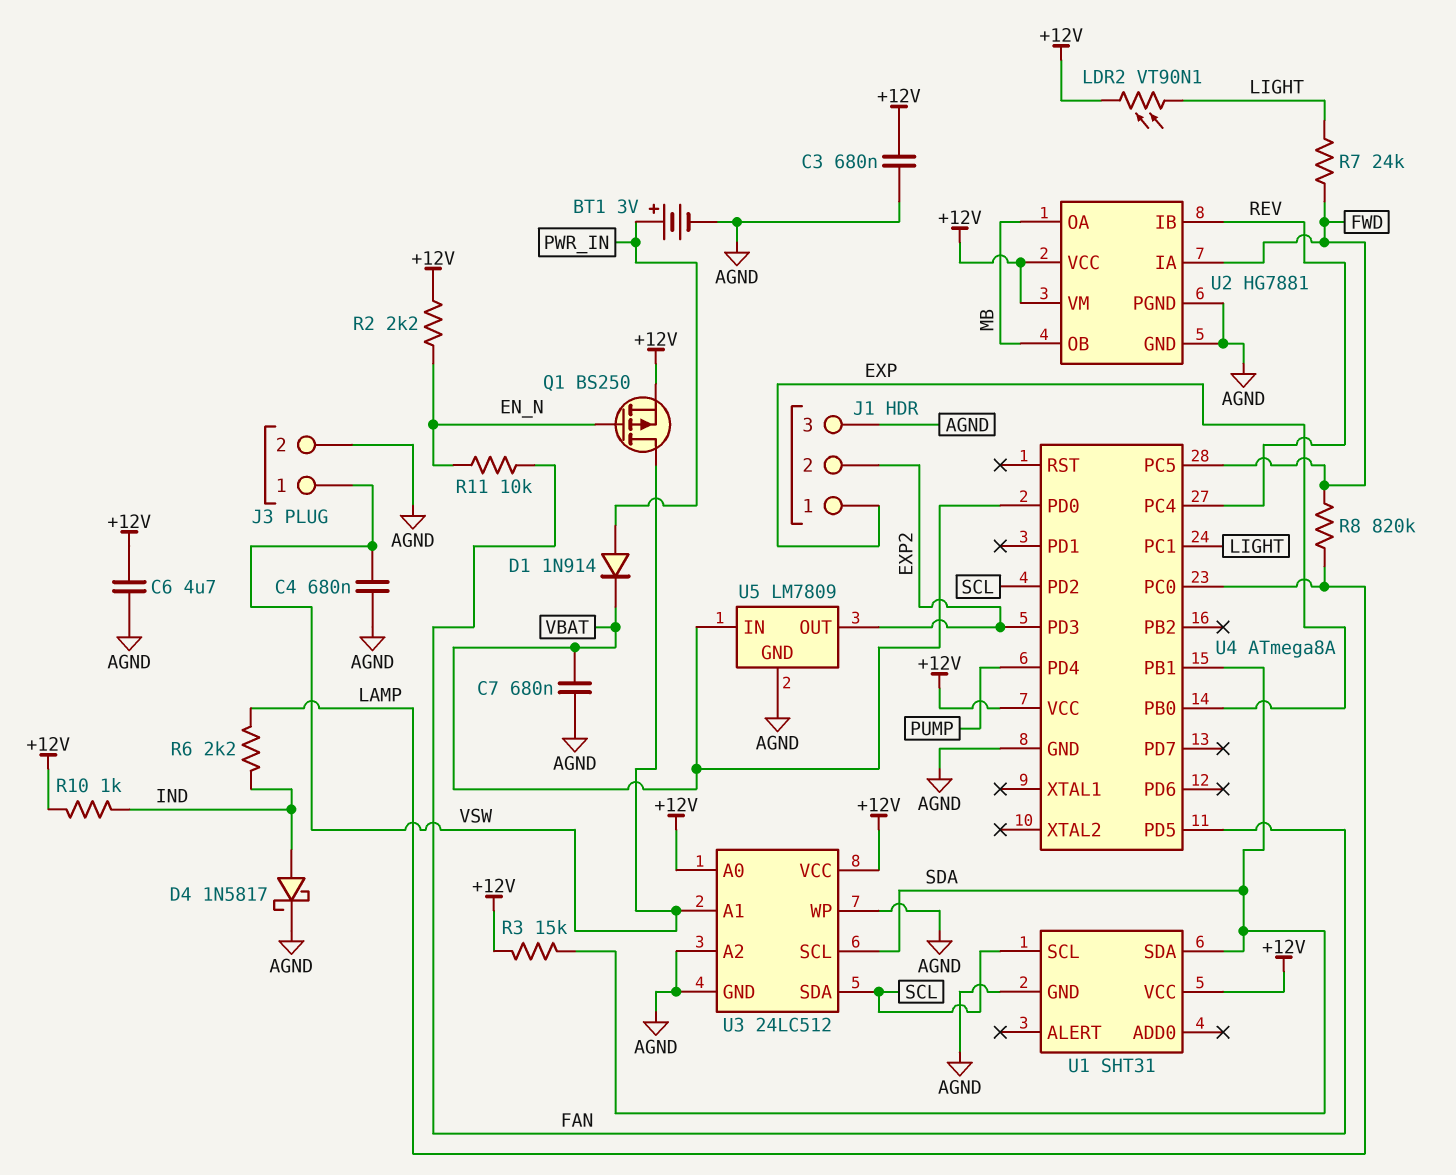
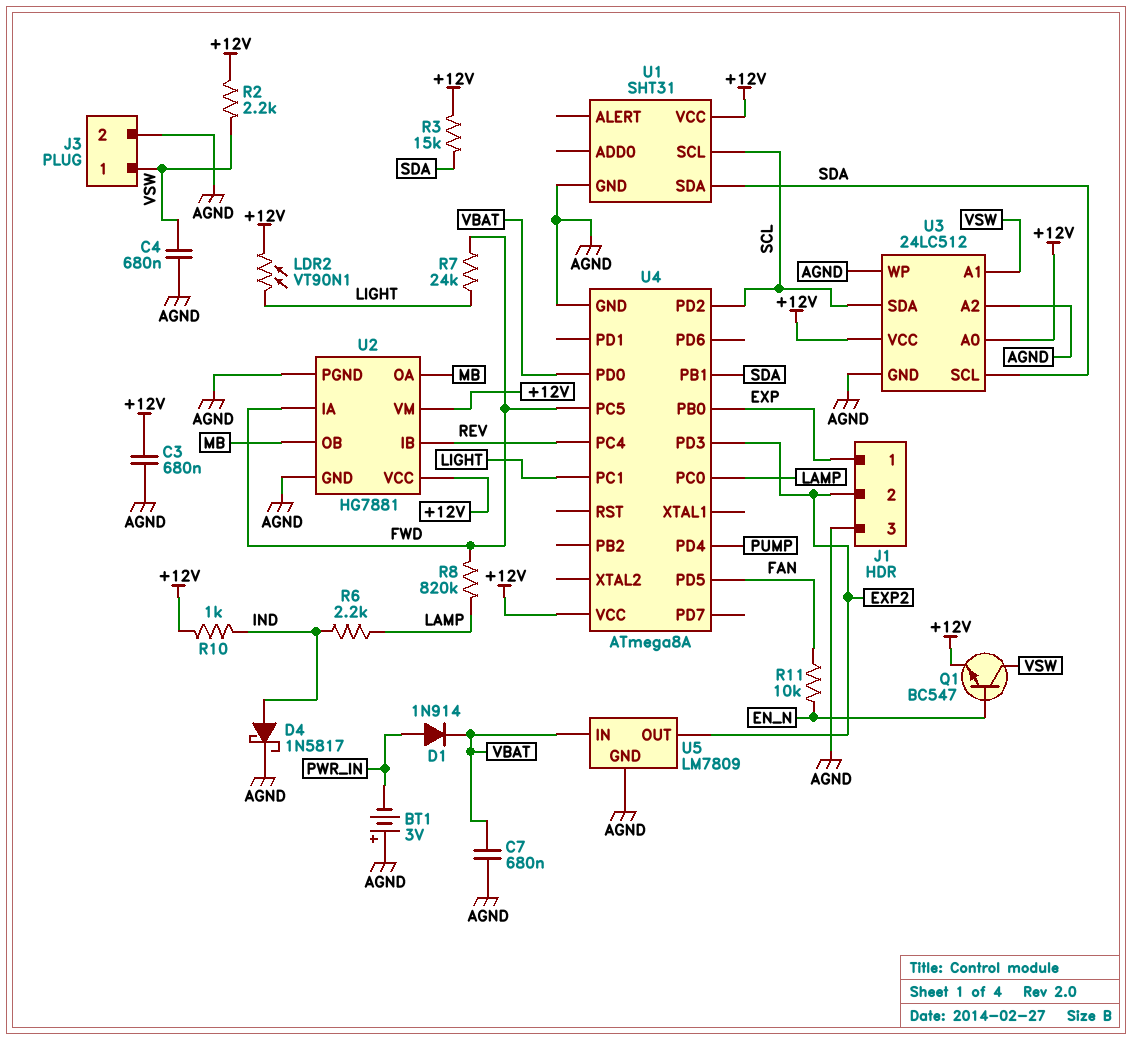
BT1: 3V (plus PWR_IN, minus AGND) -> 3V (plus AGND, minus PWR_IN)
C6: 4.7uF (+12V, AGND) -> none
Q1: PMOS BS250 (G EN_N, D VSW, S +12V) -> NPN BC547 (B EN_N, C VSW, E +12V)
R2: 2.2k (+12V, EN_N) -> 2.2k (+12V, VSW)

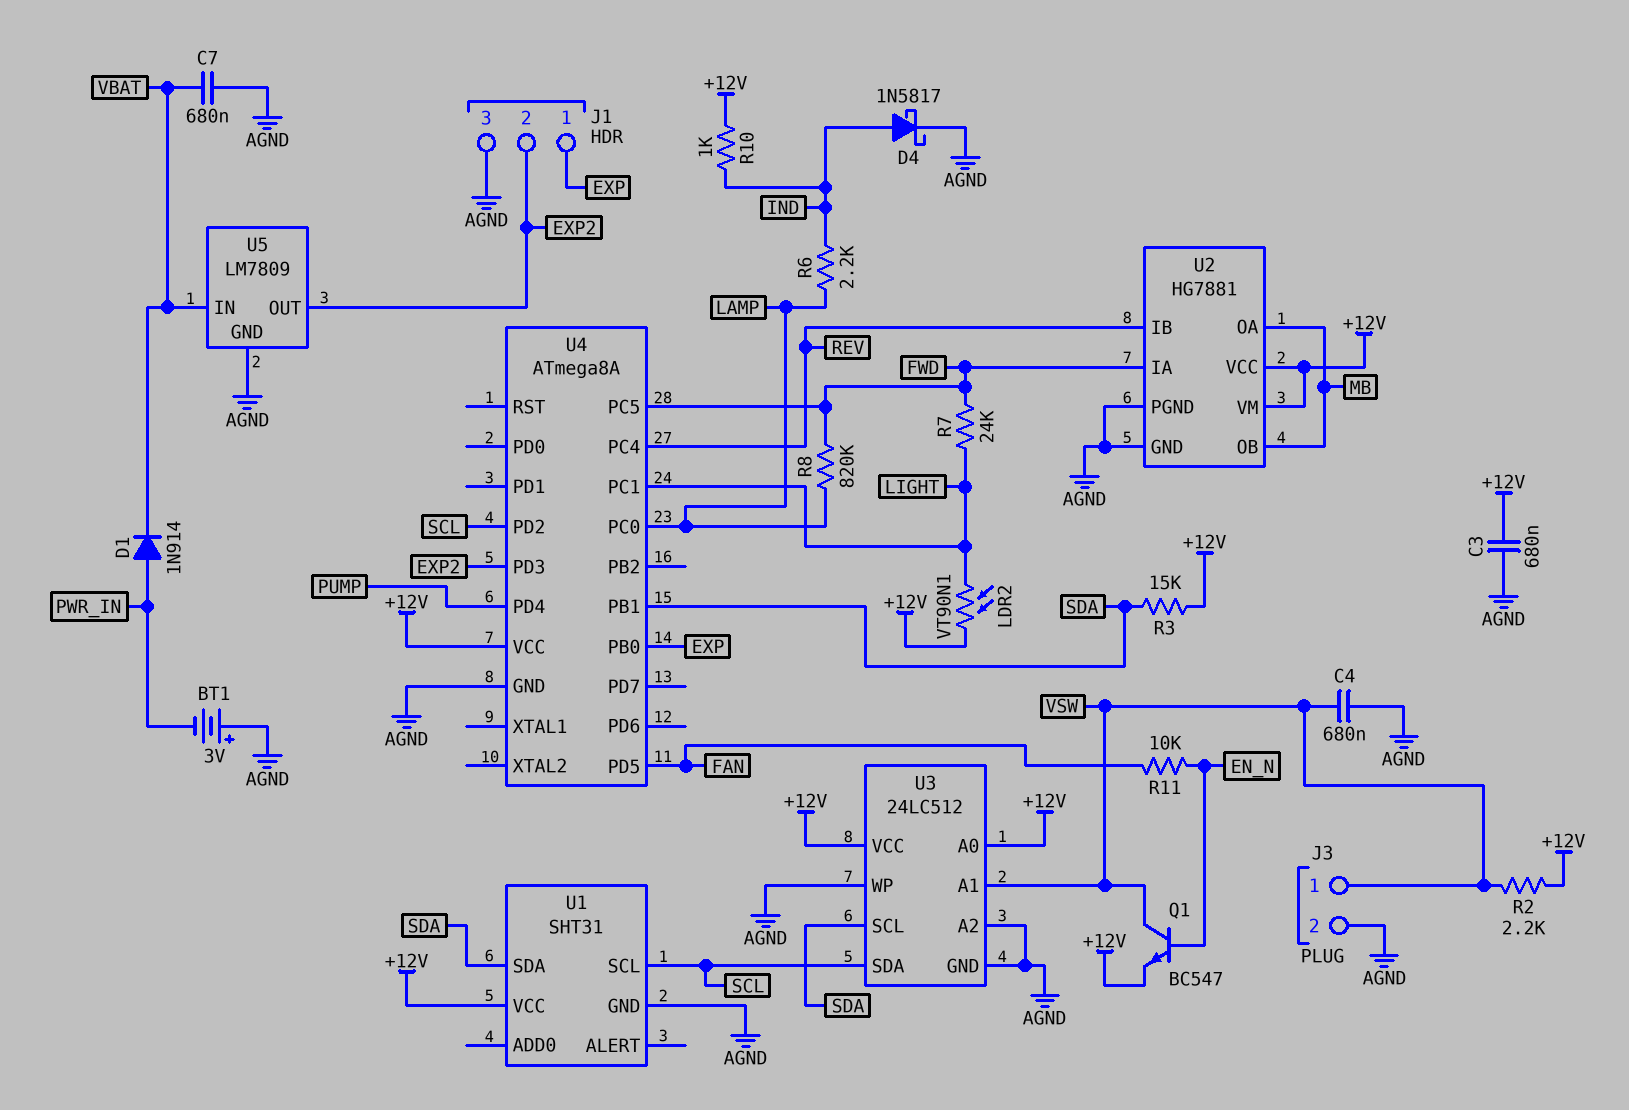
U4 pin PD0: VBAT -> none

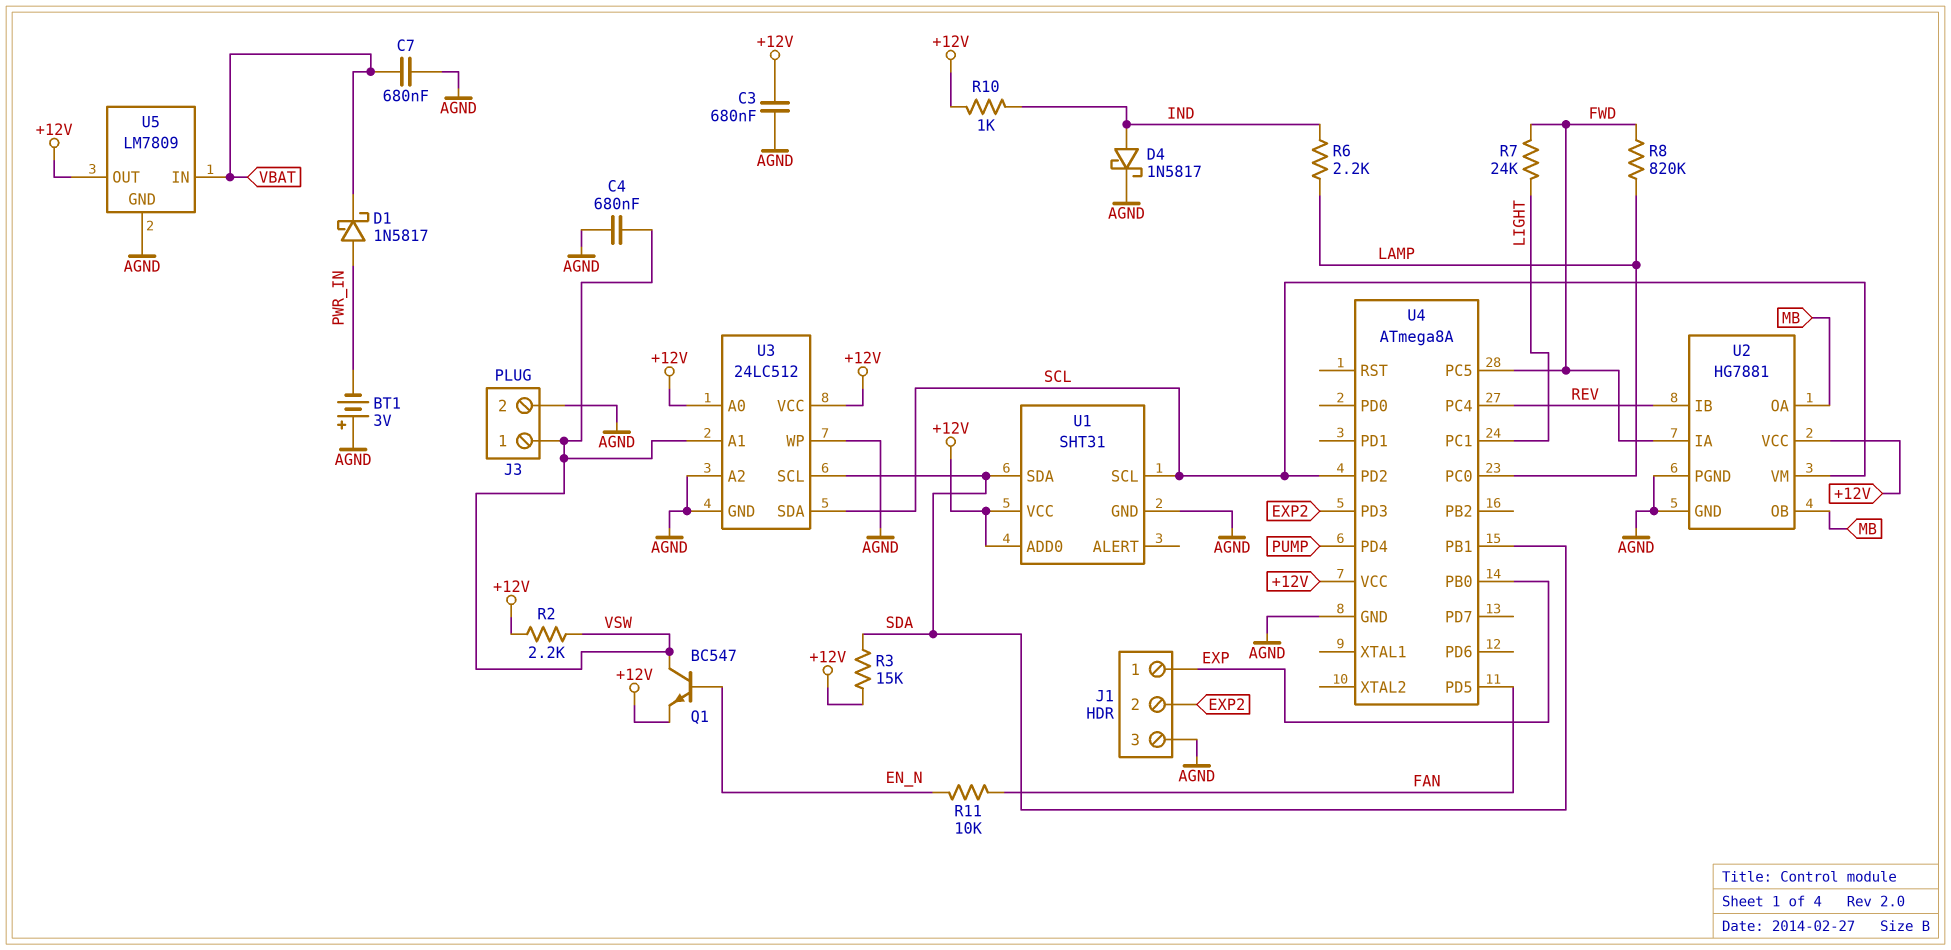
D1: diode 1N914 (A PWR_IN, K VBAT) -> schottky 1N5817 (A PWR_IN, K VBAT)
LDR2: VT90N1 (+12V, LIGHT) -> none
U1 pin ADD0: none -> +12V
U2 pin VM: +12V -> SCL
U5 pin OUT: EXP2 -> +12V

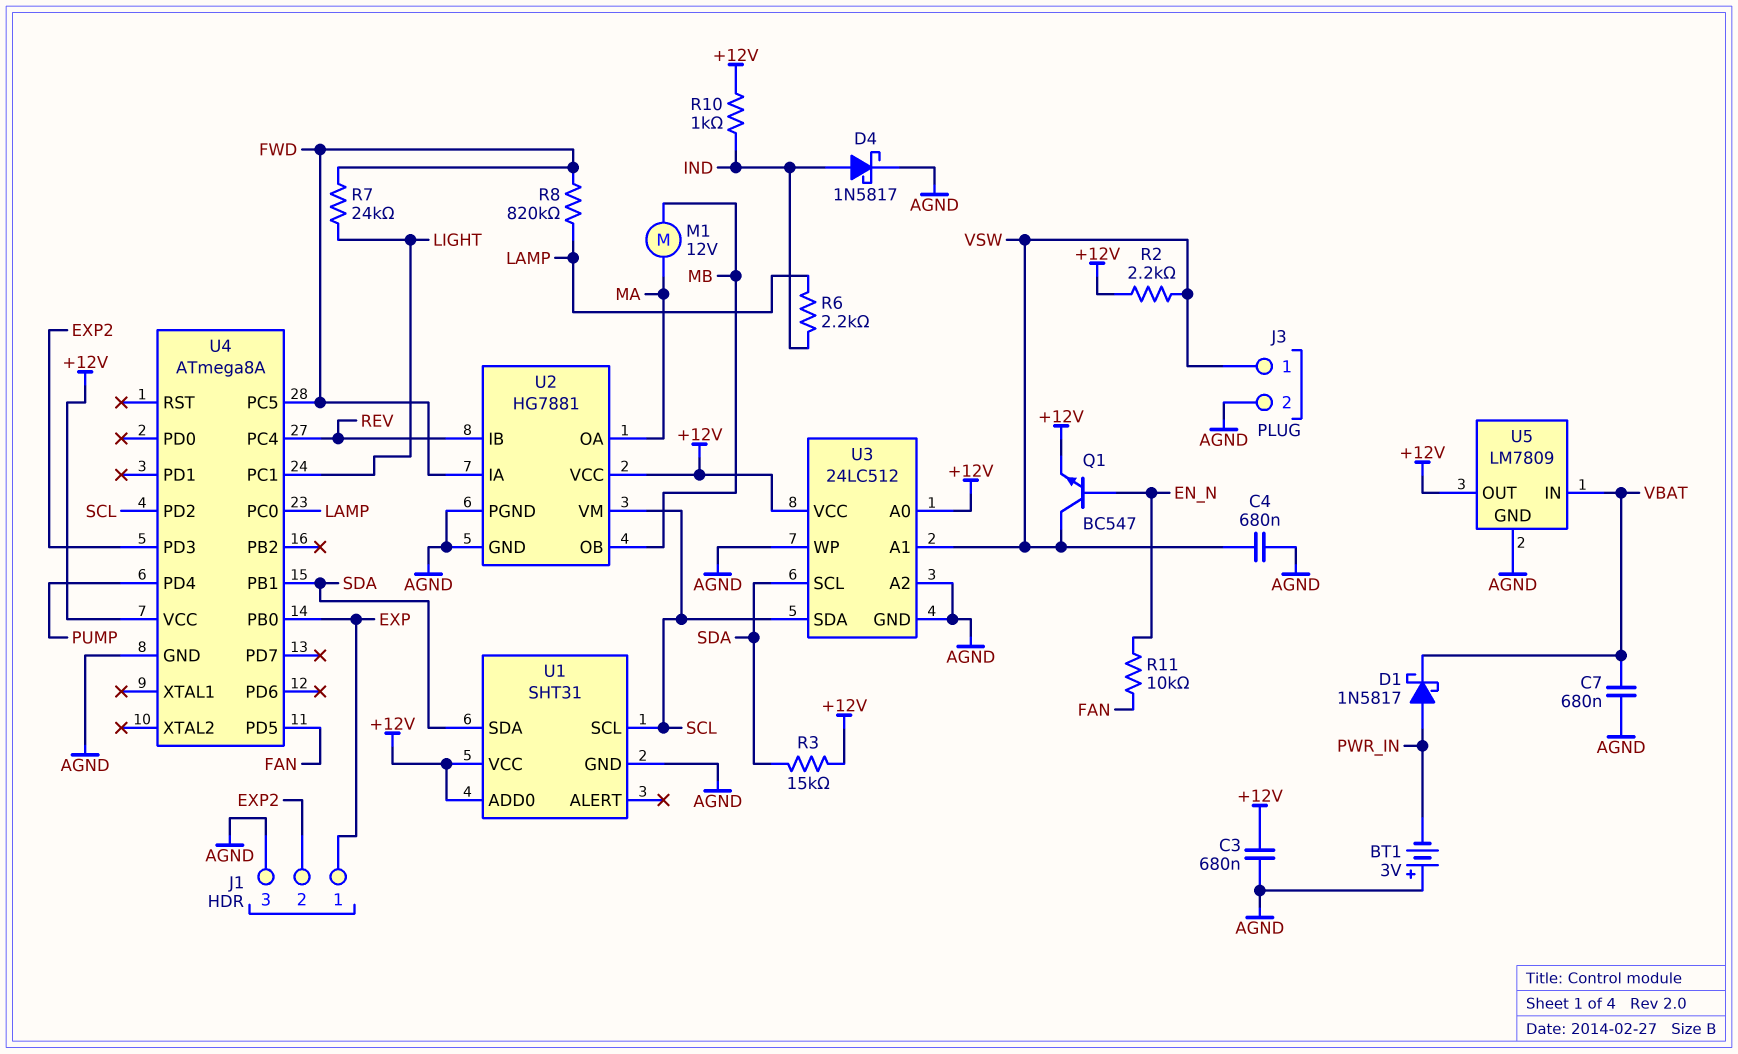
M1: none -> motor 12V (MA, MB)
U2 pin OA: MB -> MA

